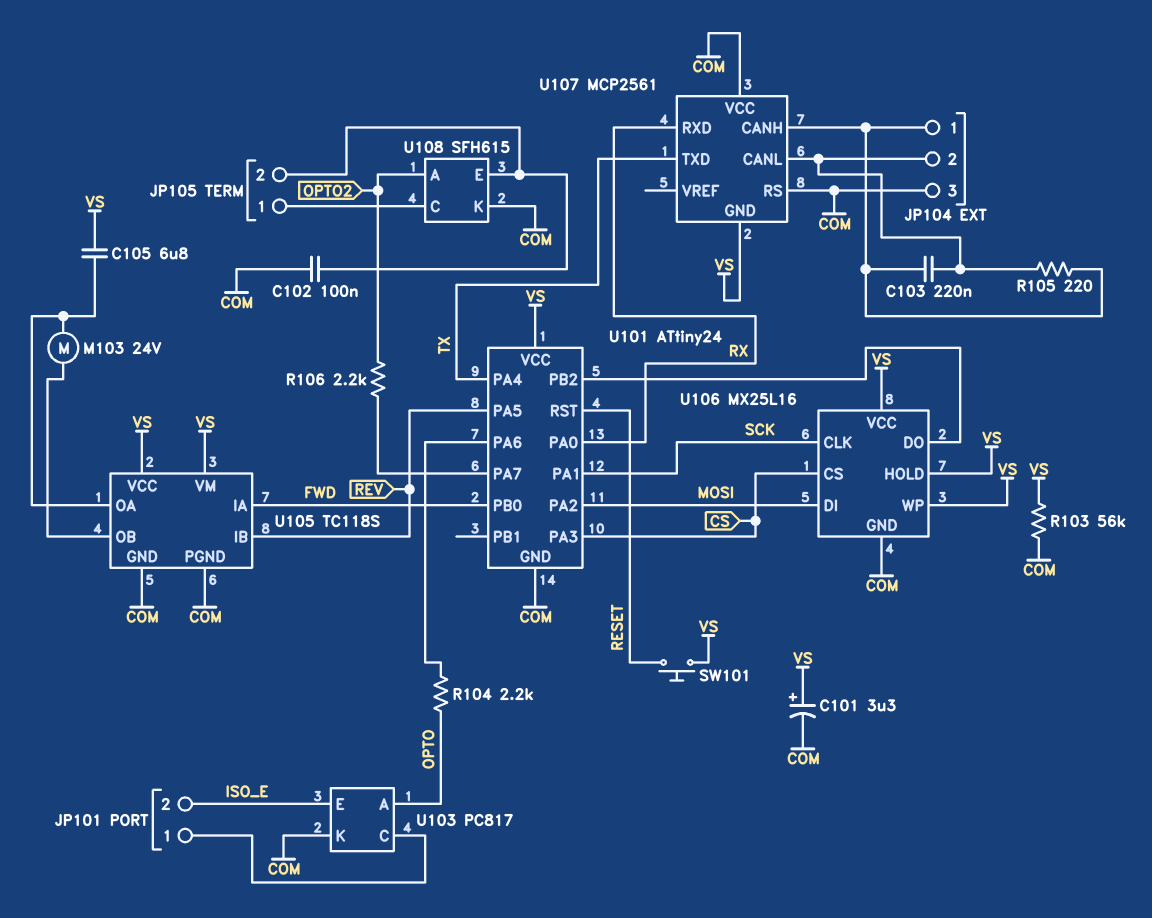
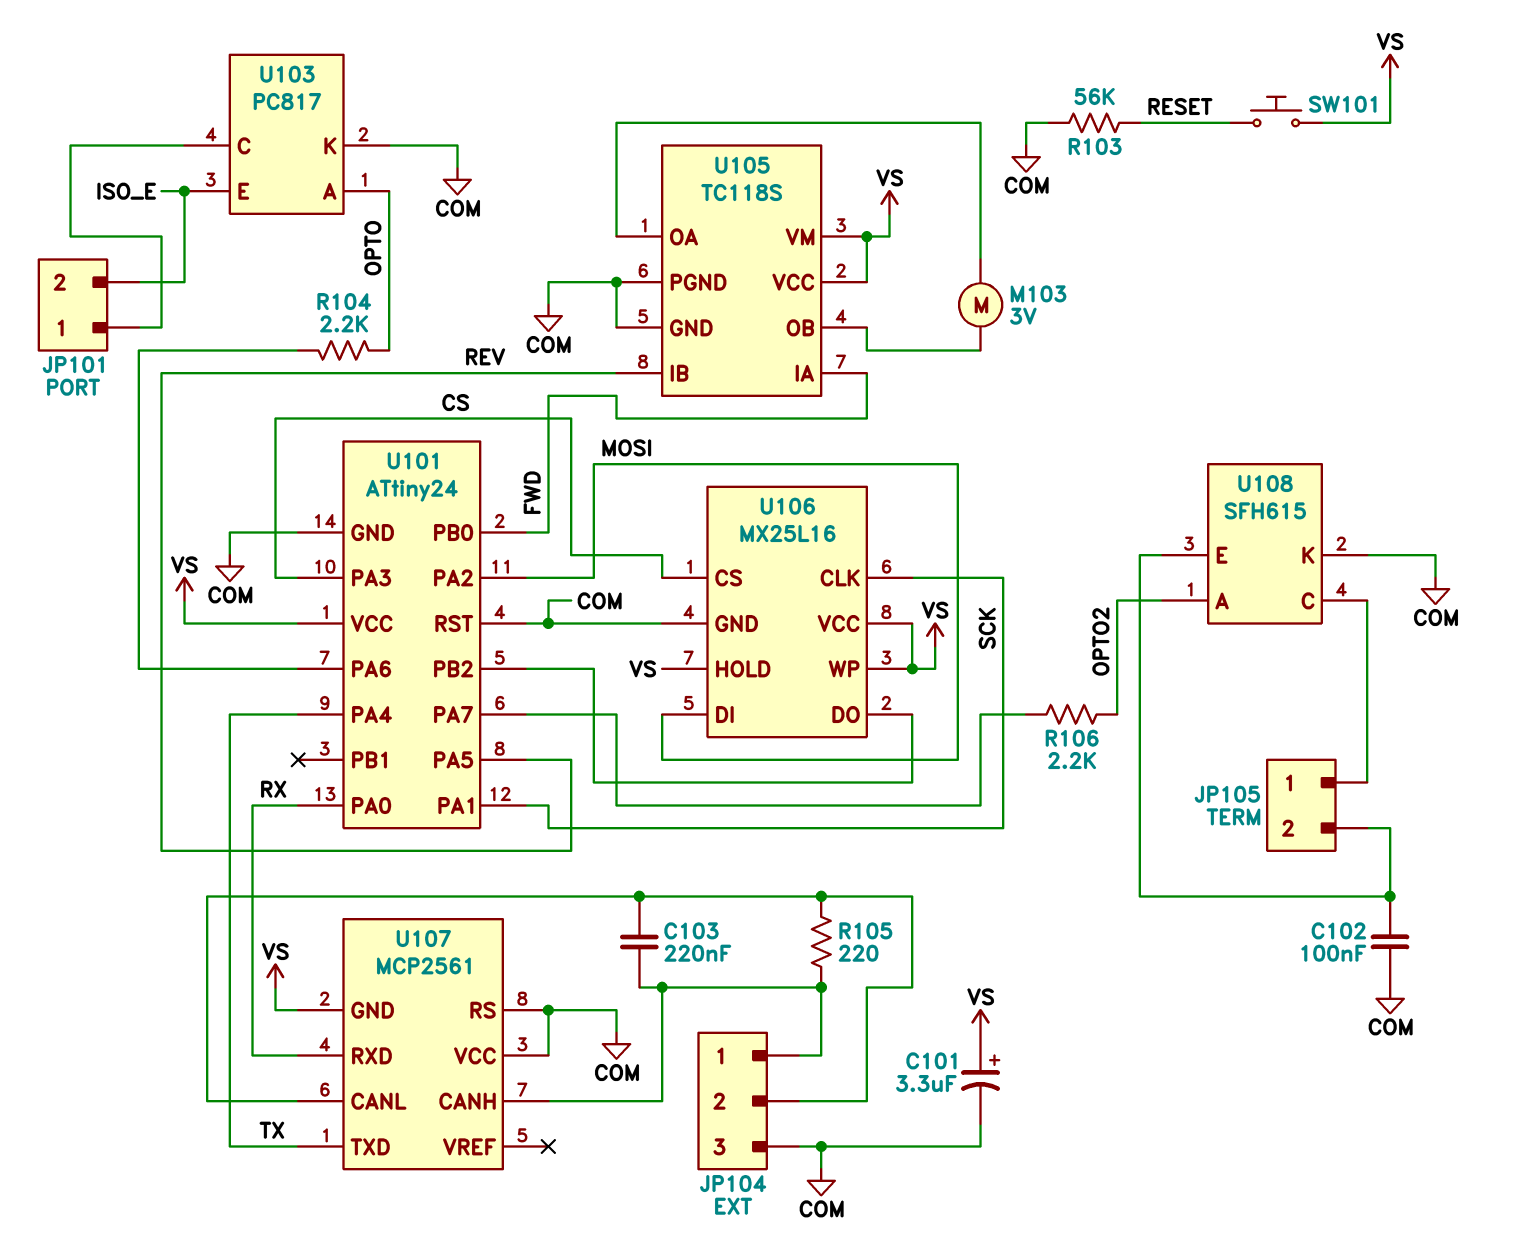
C105: 6.8uF (U105/OA, VS) -> none
M103: motor 24V (U105/OA, U105/OB) -> motor 3V (U105/OA, U105/OB)
R103: 56k (COM, VS) -> 56k (COM, RESET)
U101 pin RST: RESET -> COM

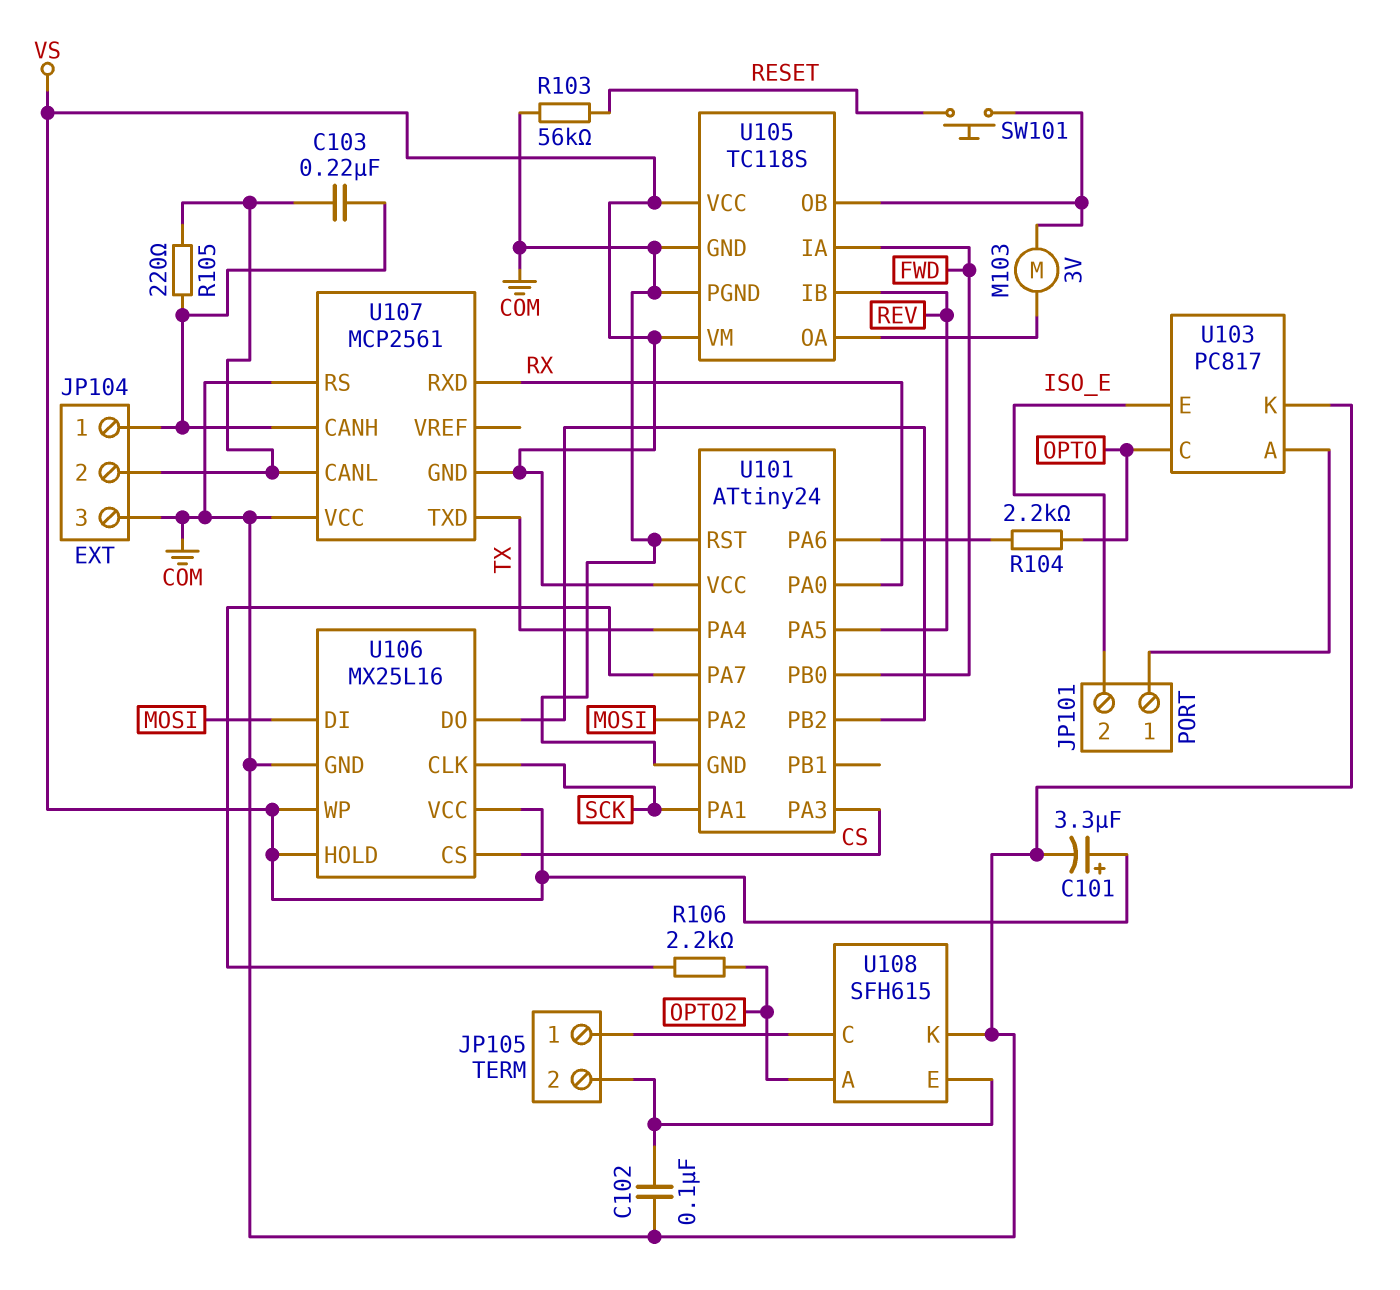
SW101: button (RESET, VS) -> button (RESET, U105/OB)
U103 pin A: OPTO -> JP101/1
U103 pin C: JP101/1 -> OPTO

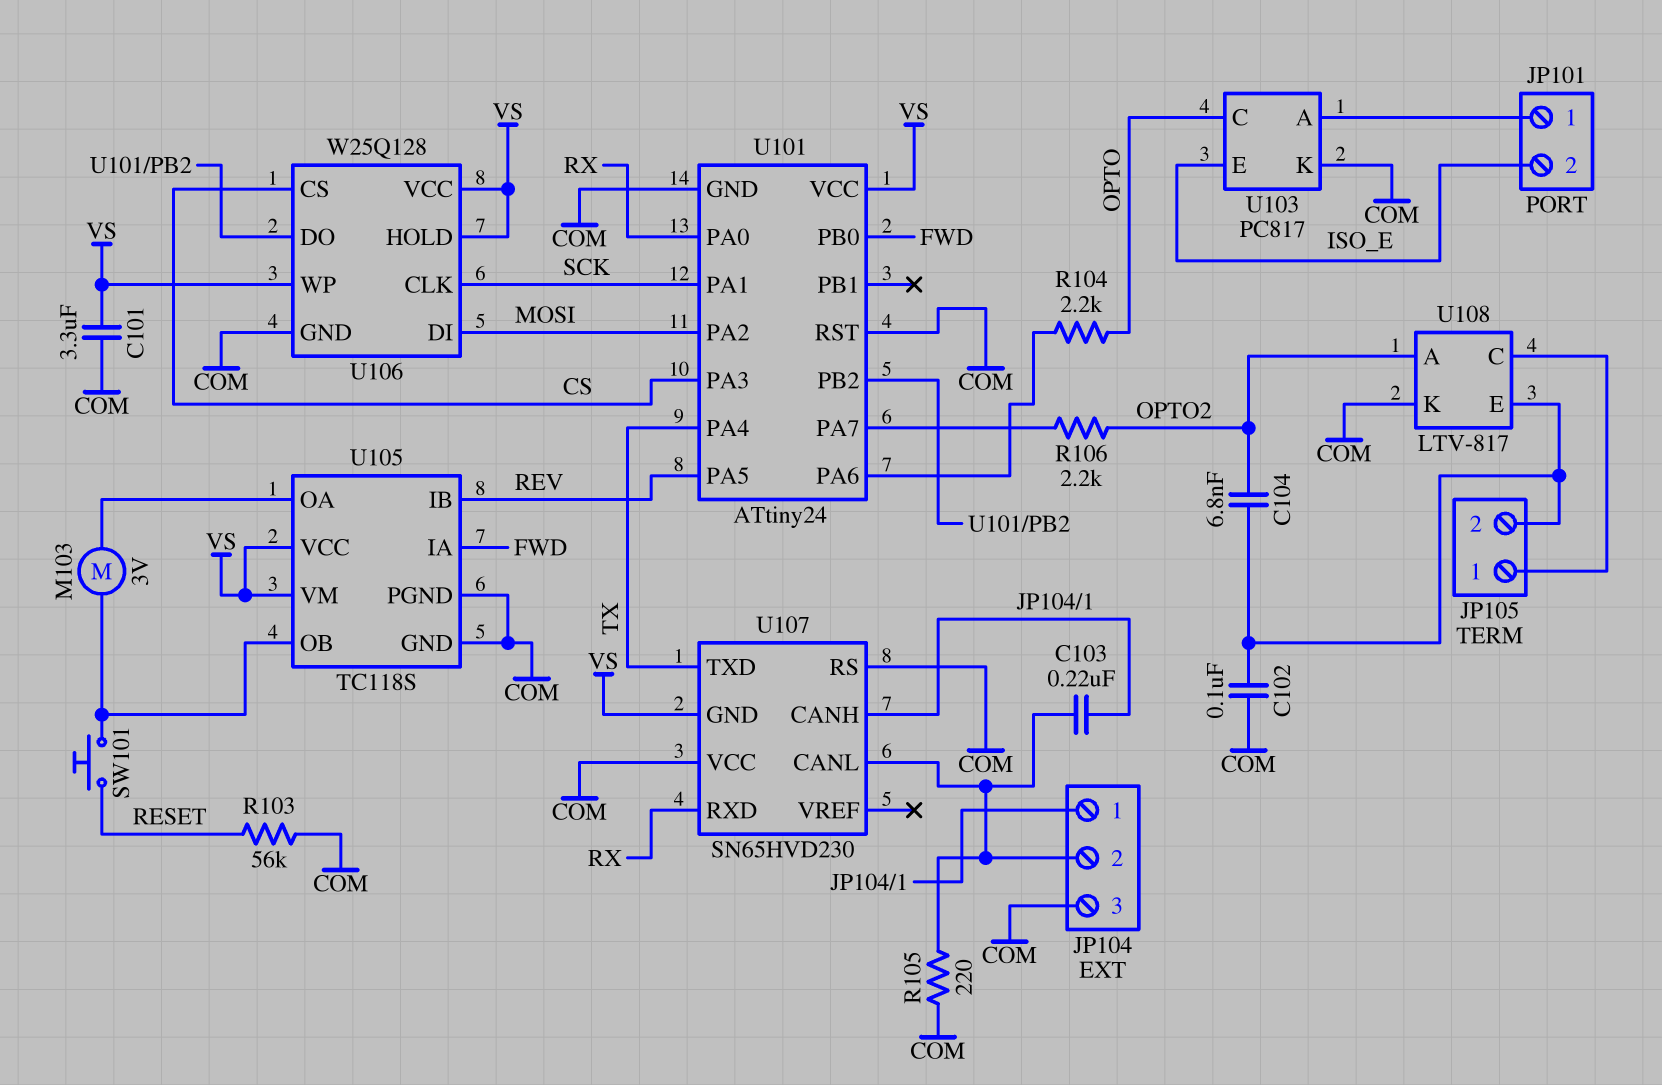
C101: 3.3uF (plus VS, minus COM) -> 3.3uF (COM, VS)
C104: none -> 6.8nF (JP105/2, OPTO2)
R105: 220 (JP104/1, JP104/2) -> 220 (COM, JP104/2)
U106: MX25L16 -> W25Q128
U107: MCP2561 -> SN65HVD230
U108: SFH615 -> LTV-817

